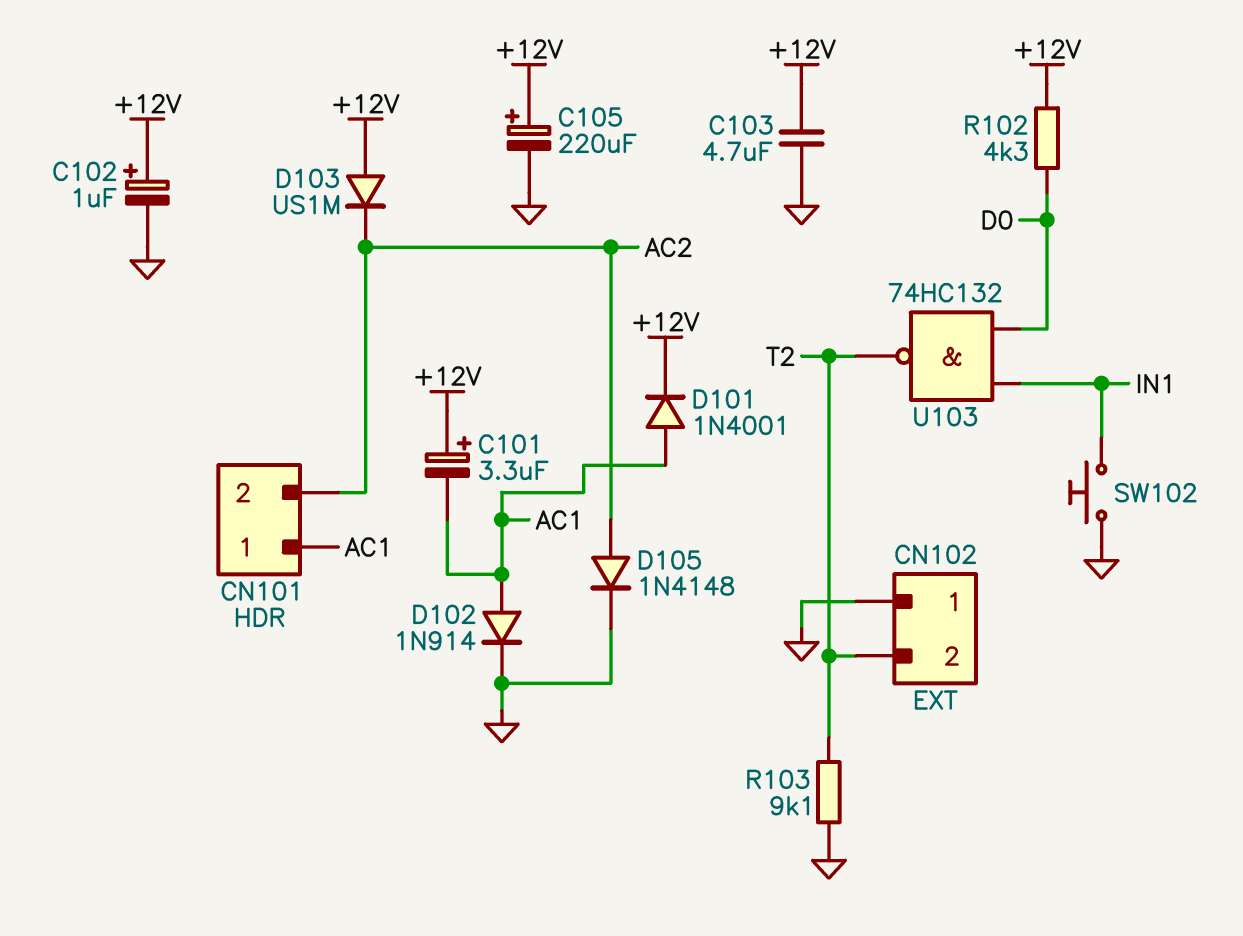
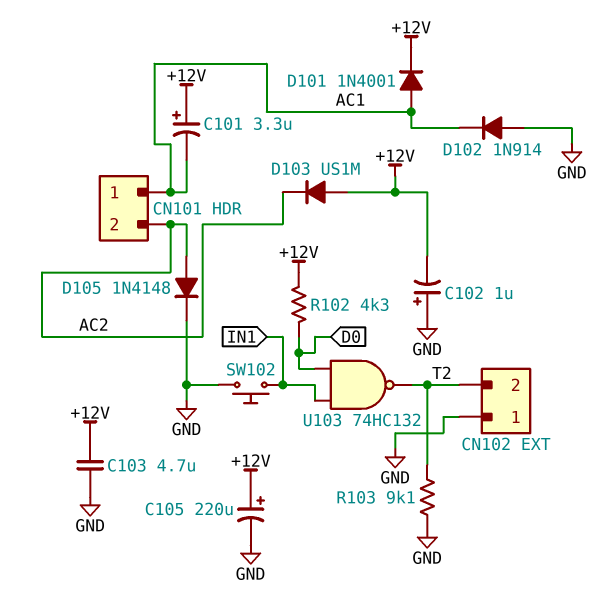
C102: 1uF (plus +12V, minus GND) -> 1uF (plus GND, minus +12V)
D102: diode 1N914 (A AC1, K GND) -> diode 1N914 (A GND, K AC1)

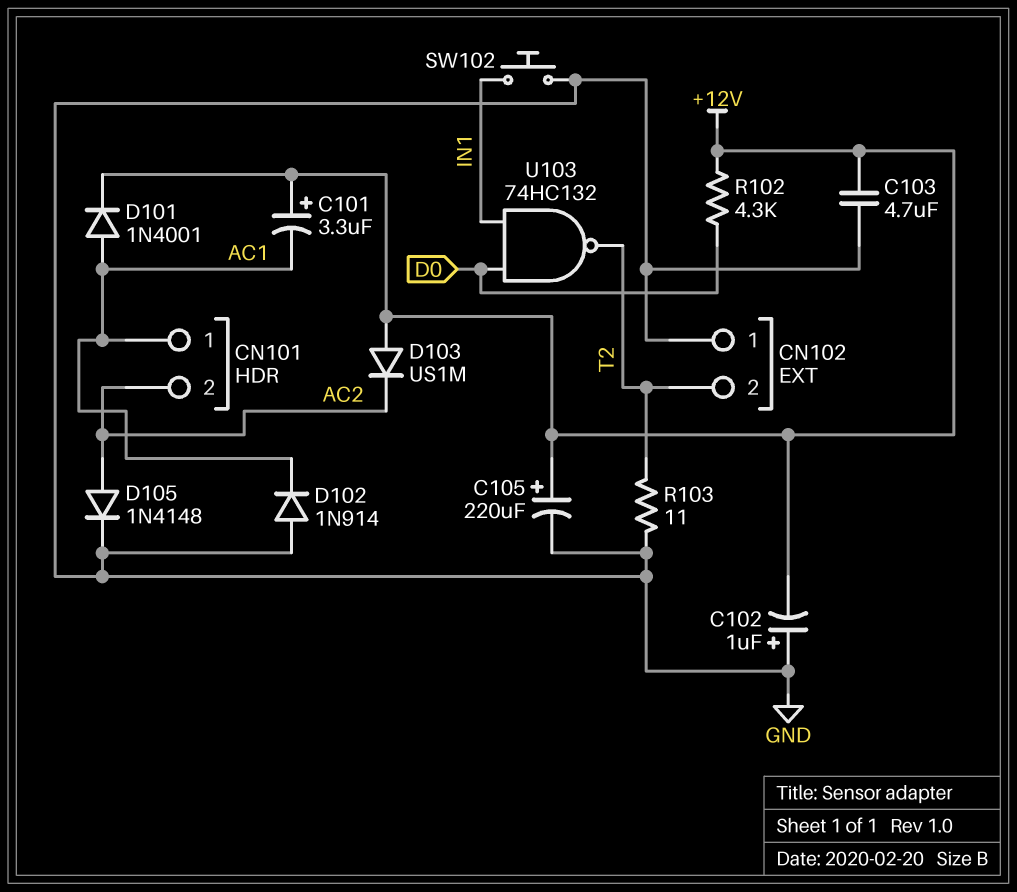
R103: 9.1k (GND, T2) -> 11 (GND, T2)

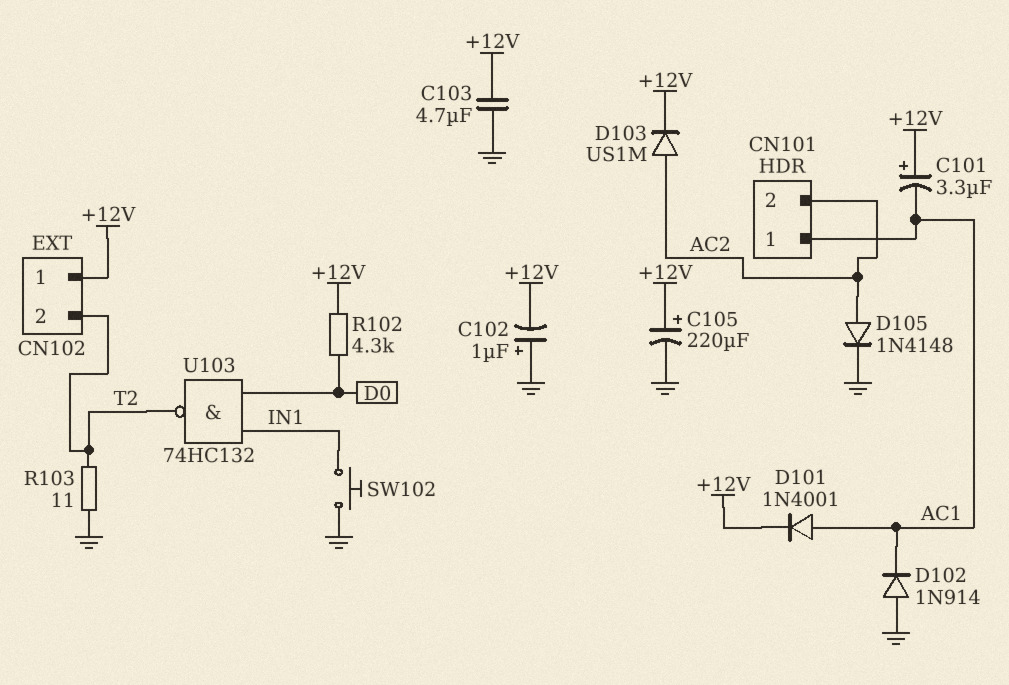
CN102 pin 1: GND -> +12V
D103: diode US1M (A +12V, K AC2) -> diode US1M (A AC2, K +12V)

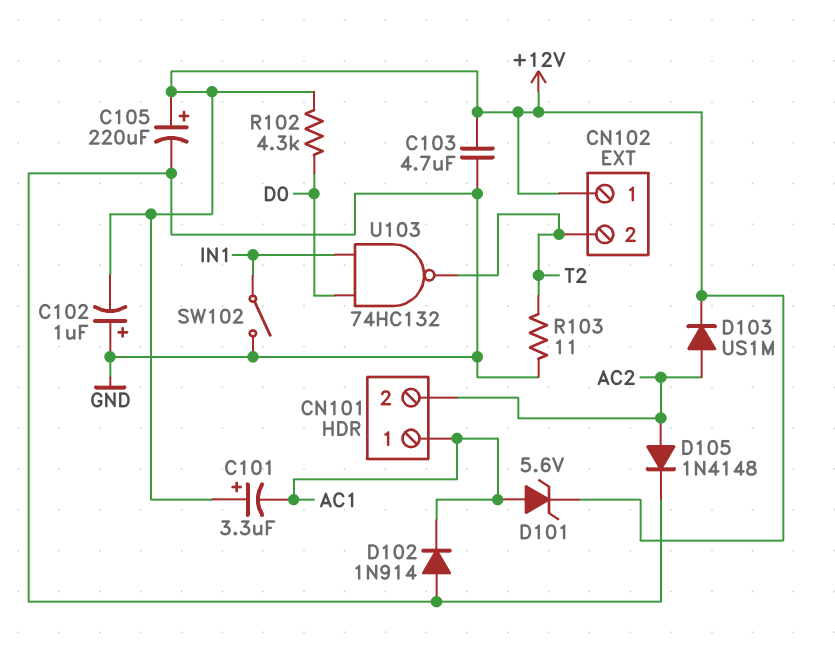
D101: diode 1N4001 (A AC1, K +12V) -> zener 5.6V (A AC1, K +12V)
SW102: button (GND, IN1) -> switch (GND, IN1)

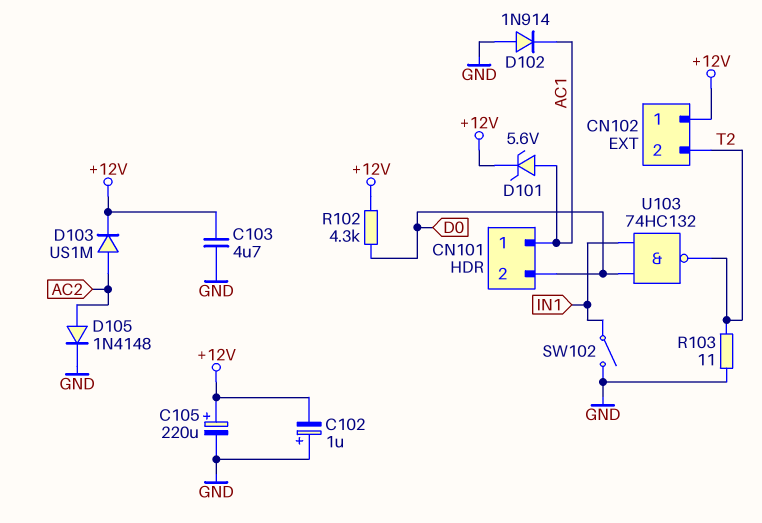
C101: 3.3uF (plus +12V, minus AC1) -> none
CN101 pin 2: AC2 -> D0

